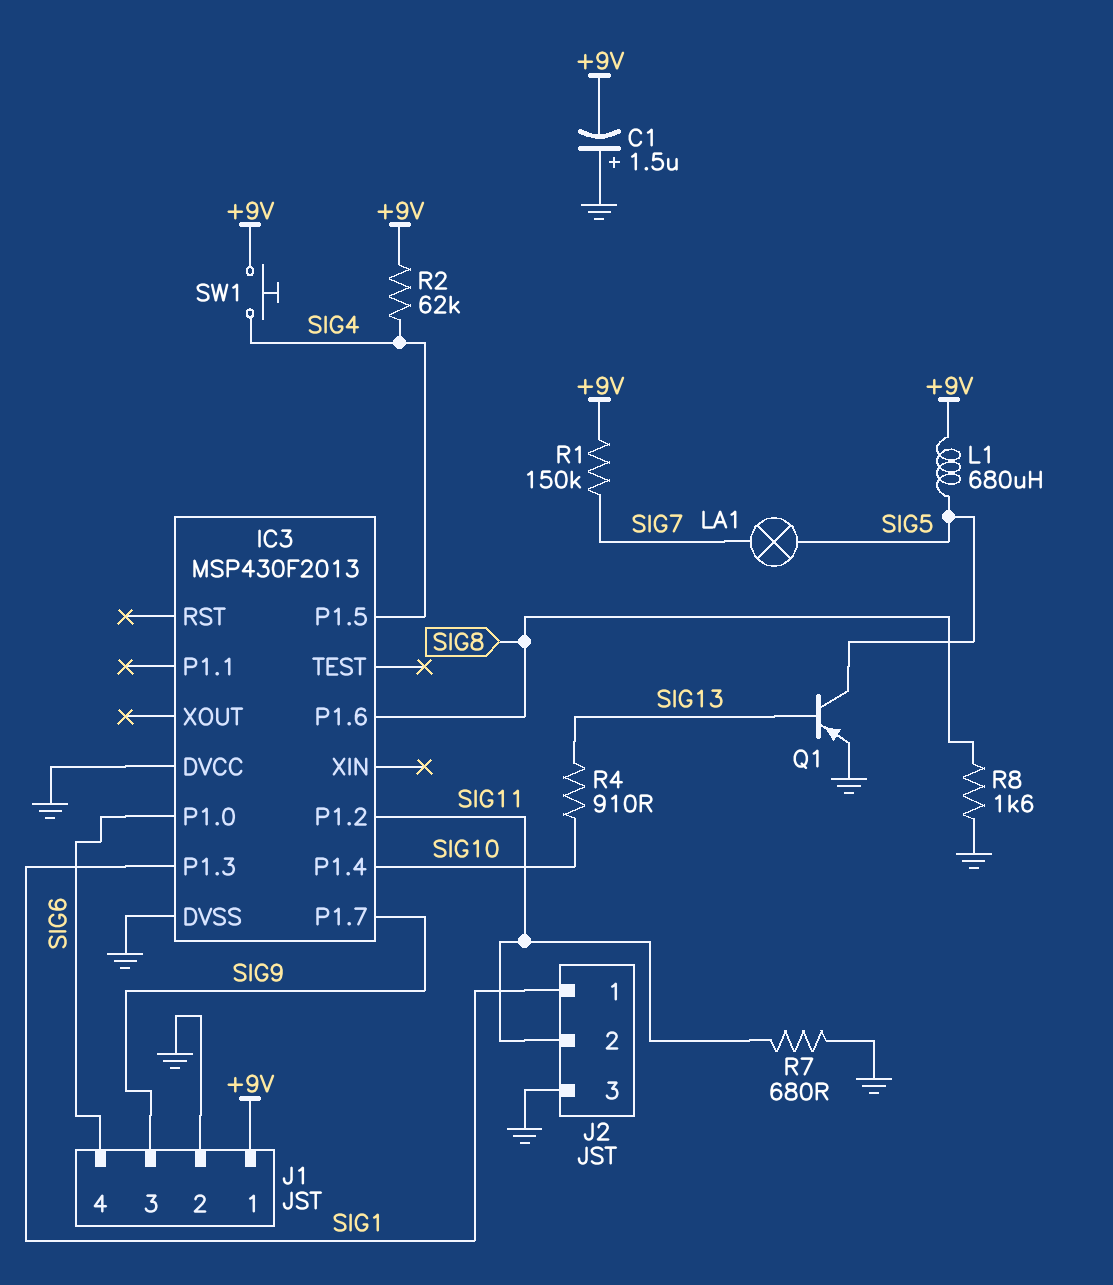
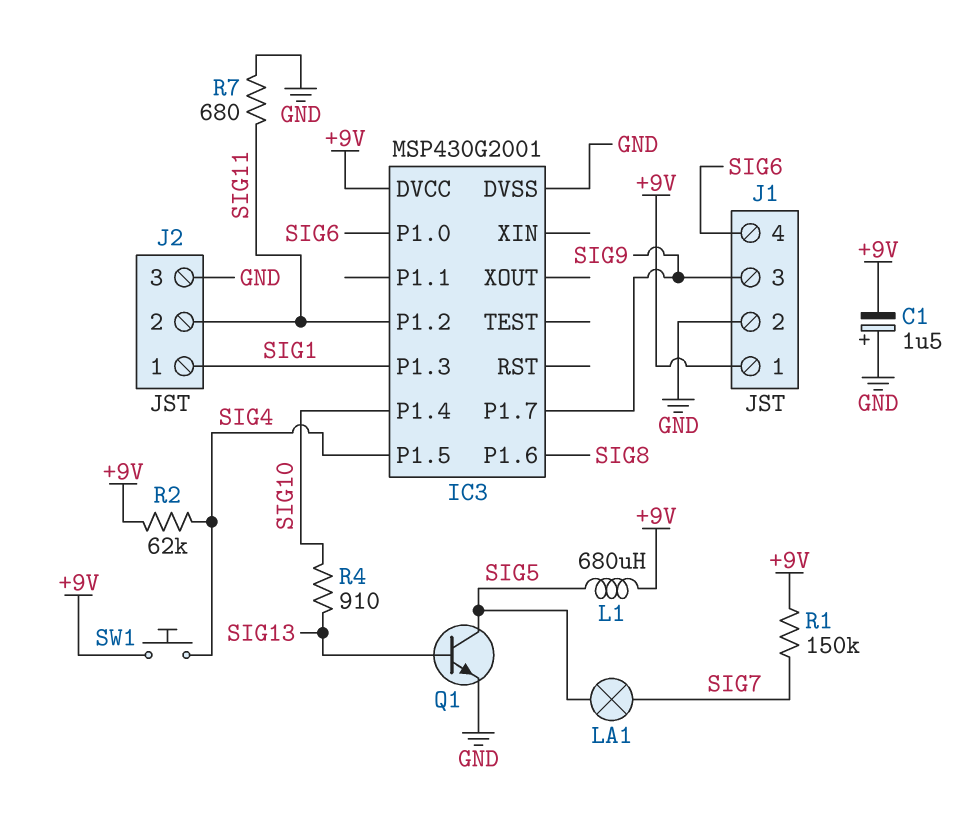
IC3: MSP430F2013 -> MSP430G2001
IC3 pin DVCC: GND -> +9V
Q1: PNP (B SIG13, C SIG5, E GND) -> NPN (B SIG13, C SIG5, E GND)
R8: 1.6k (GND, SIG8) -> none

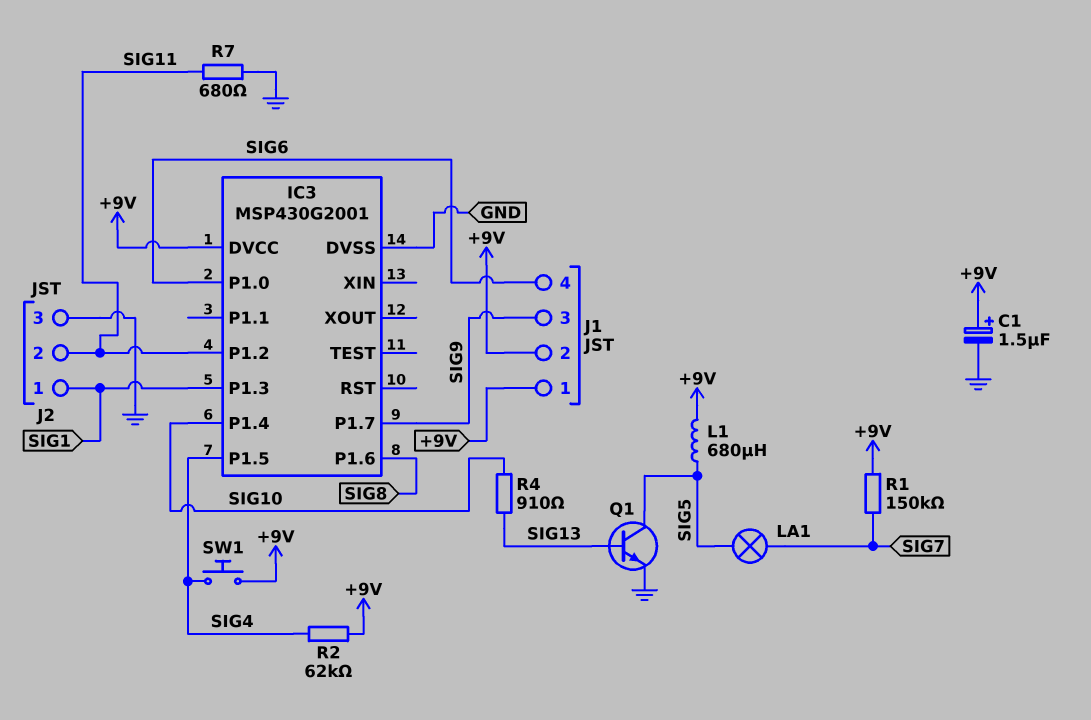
C1: 1.5uF (plus GND, minus +9V) -> 1.5uF (plus +9V, minus GND)
J1 pin 2: GND -> +9V

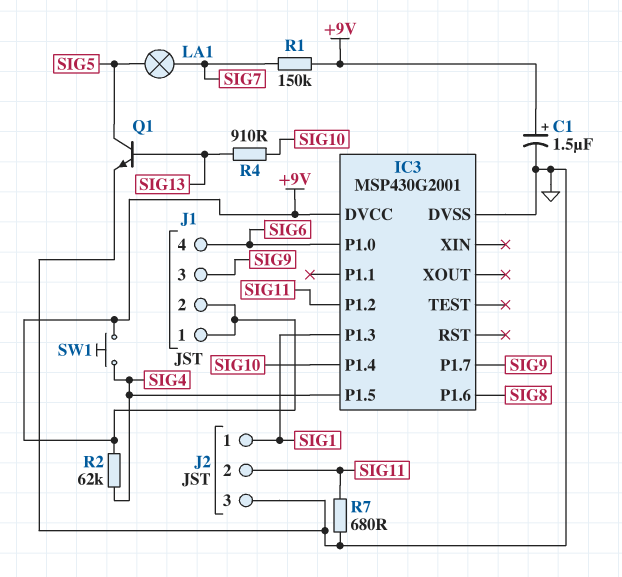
L1: 680uH (+9V, SIG5) -> none

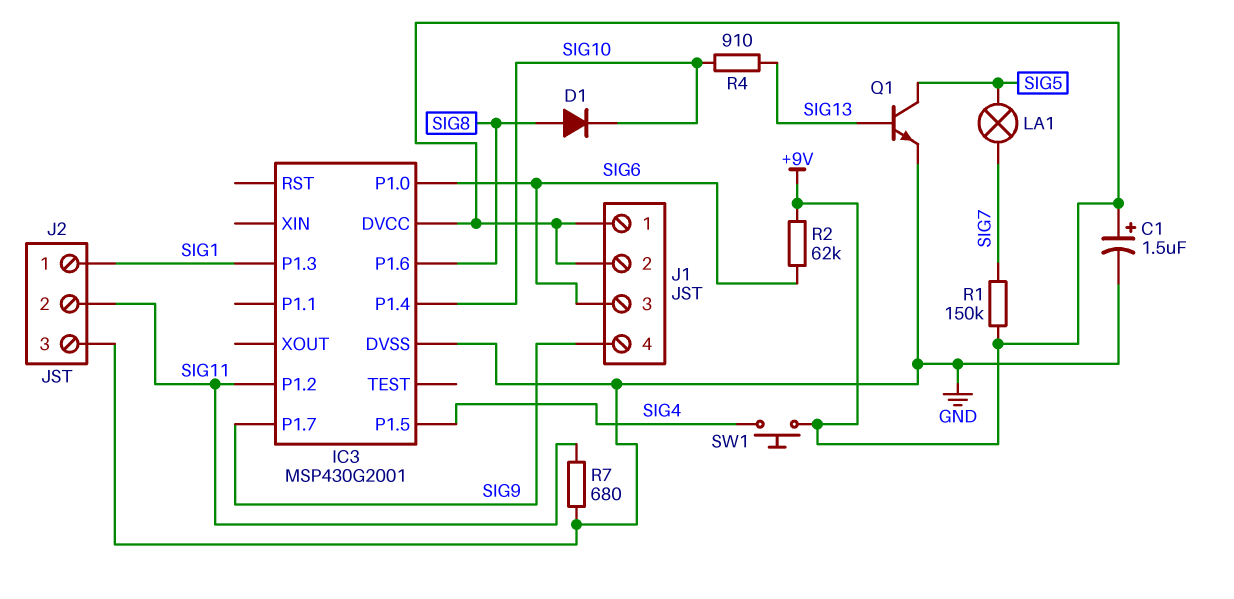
D1: none -> diode (A SIG8, K SIG10)
J1 pin 3: SIG9 -> SIG6
J1 pin 4: SIG6 -> SIG9
R2: 62k (+9V, SIG4) -> 62k (+9V, SIG6)

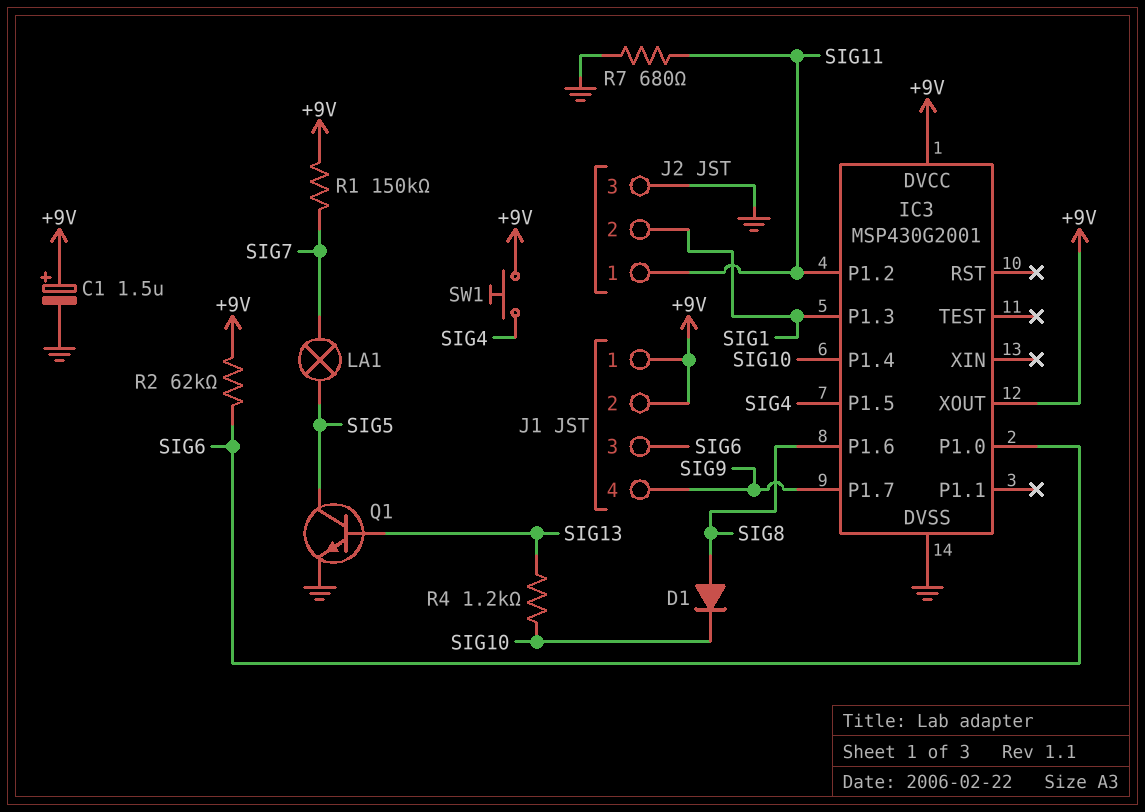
IC3 pin XOUT: none -> +9V
J2 pin 1: SIG1 -> SIG11
J2 pin 2: SIG11 -> SIG1
R4: 910 (SIG10, SIG13) -> 1.2k (SIG10, SIG13)

